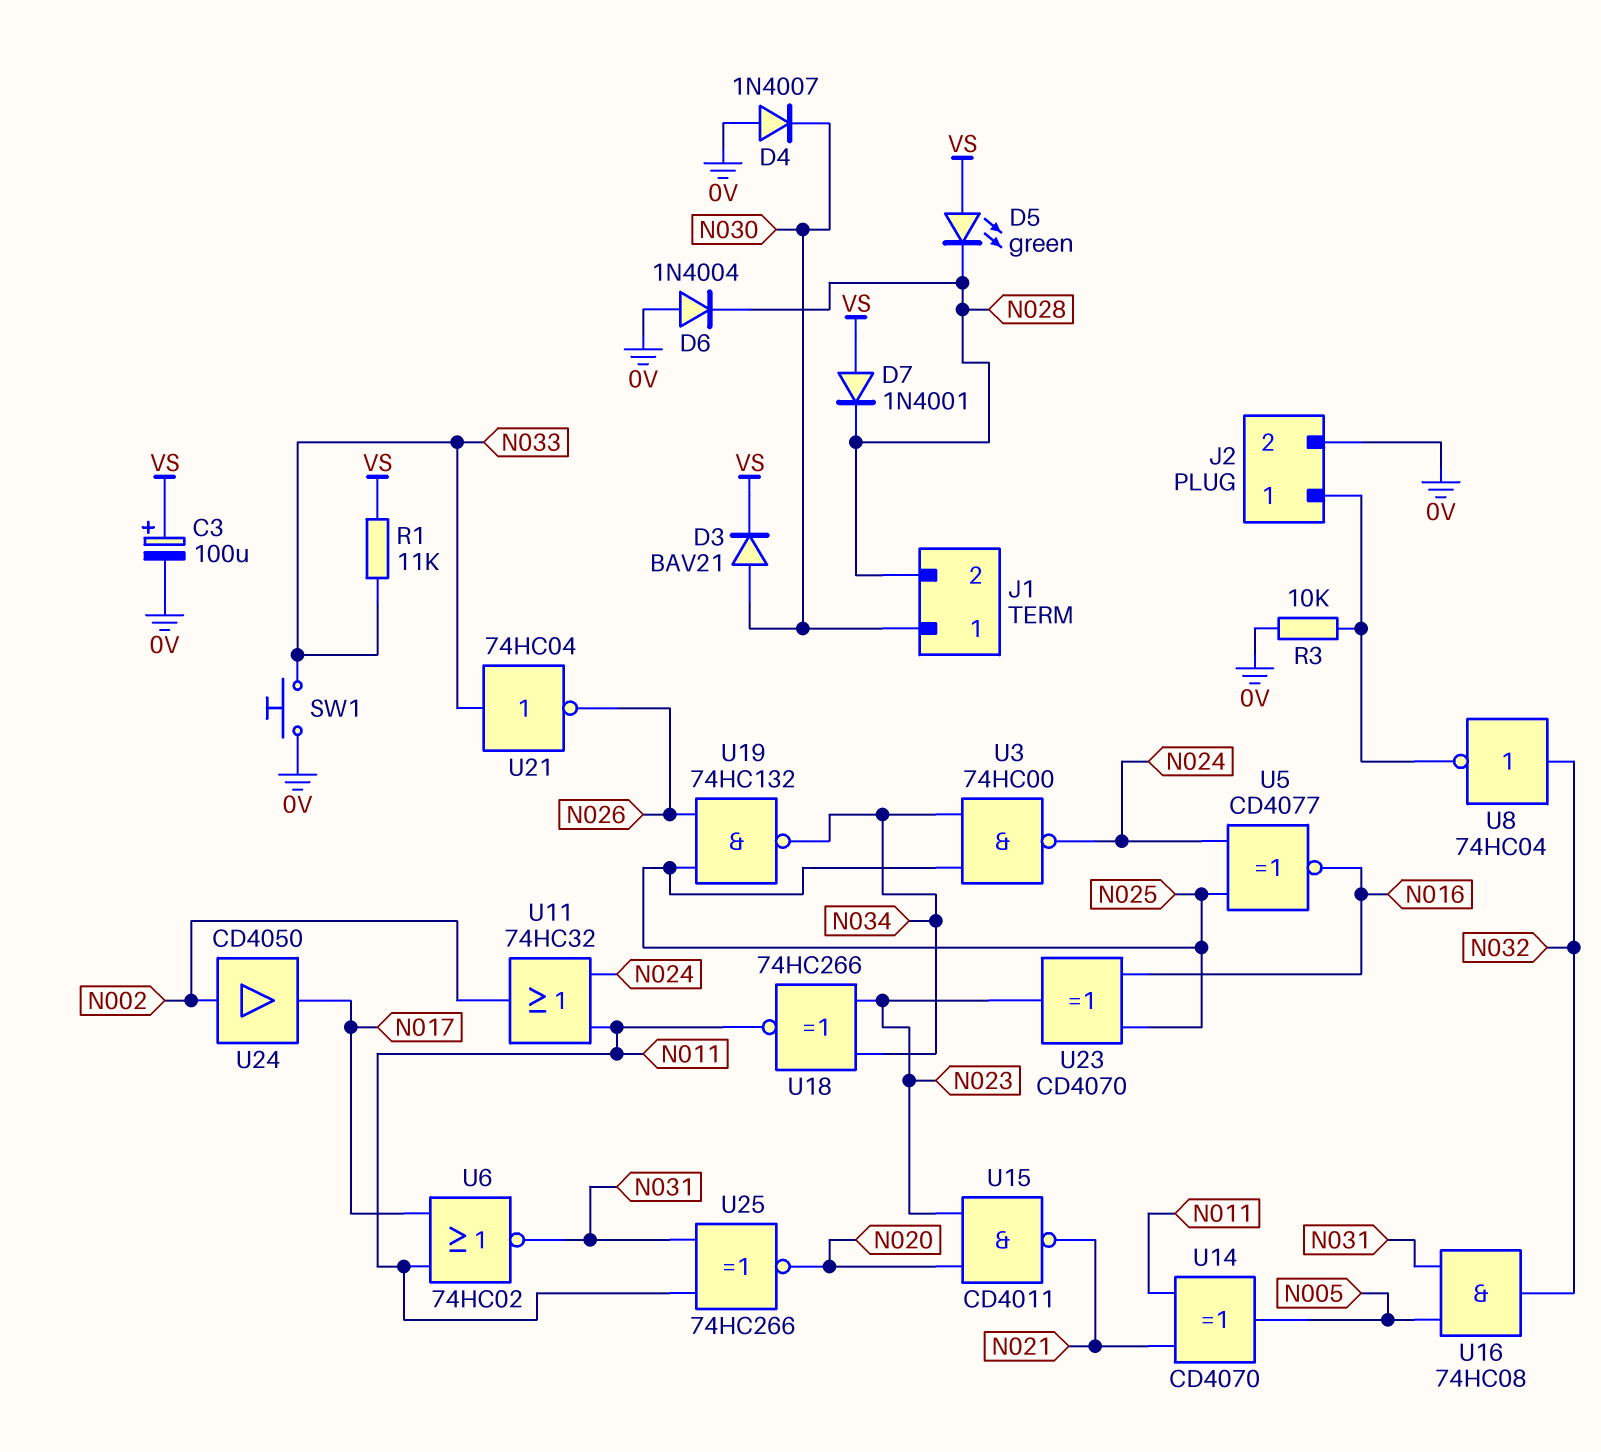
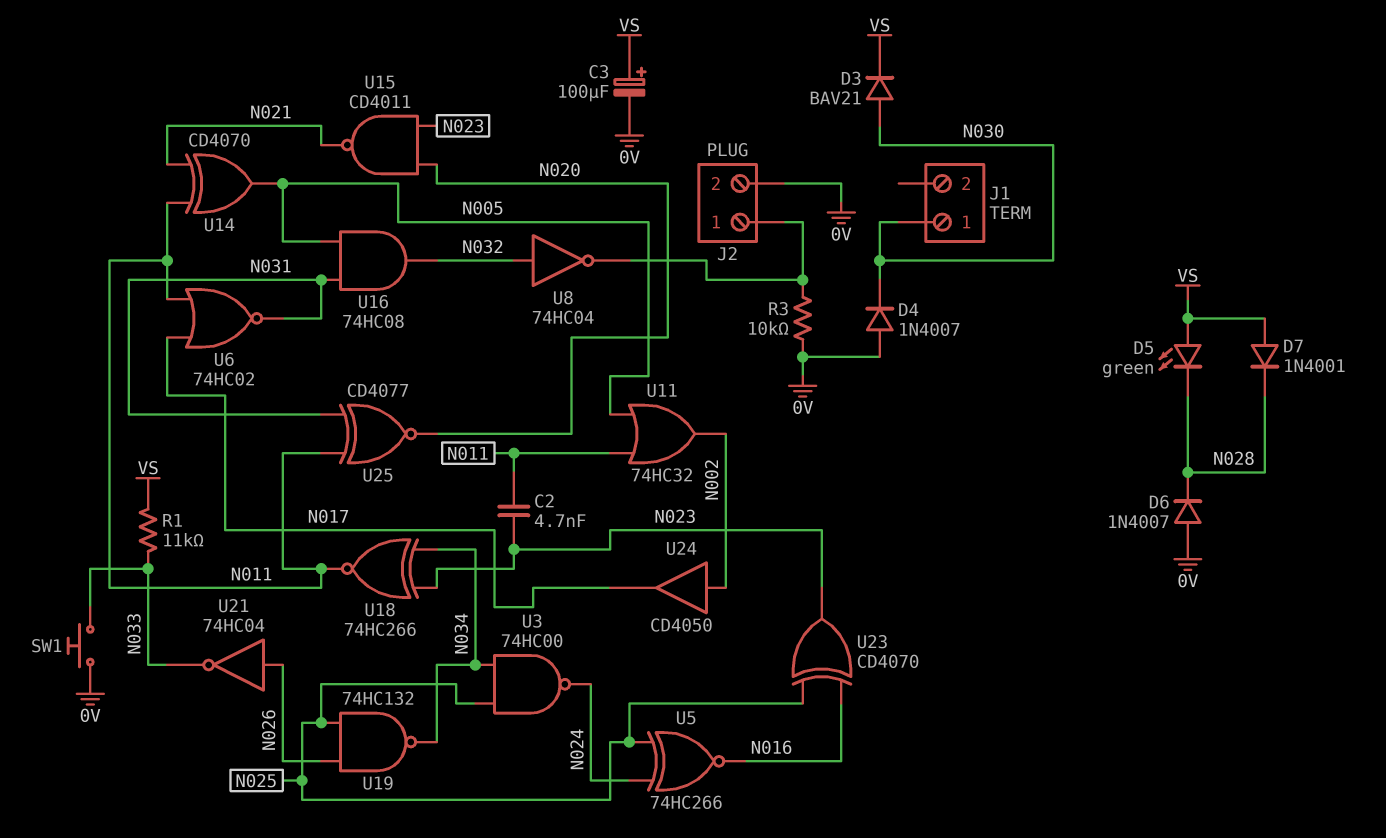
C2: none -> 4.7nF (N011, N023)
D6: diode 1N4004 (A 0V, K N028) -> diode 1N4007 (A 0V, K N028)
J1 pin 2: N028 -> none
U5: XNOR CD4077 (in N024, in N025, out N016) -> XNOR 74HC266 (in N024, in N025, out N016)
U11: OR 74HC32 (in N011, in N024, out N002) -> OR 74HC32 (in N005, in N011, out N002)
U21: NOT 74HC04 (in N033, out N026) -> NOT 74HC04 (in N026, out N033)
U25: XNOR 74HC266 (in N011, in N031, out N020) -> XNOR CD4077 (in N011, in N031, out N020)

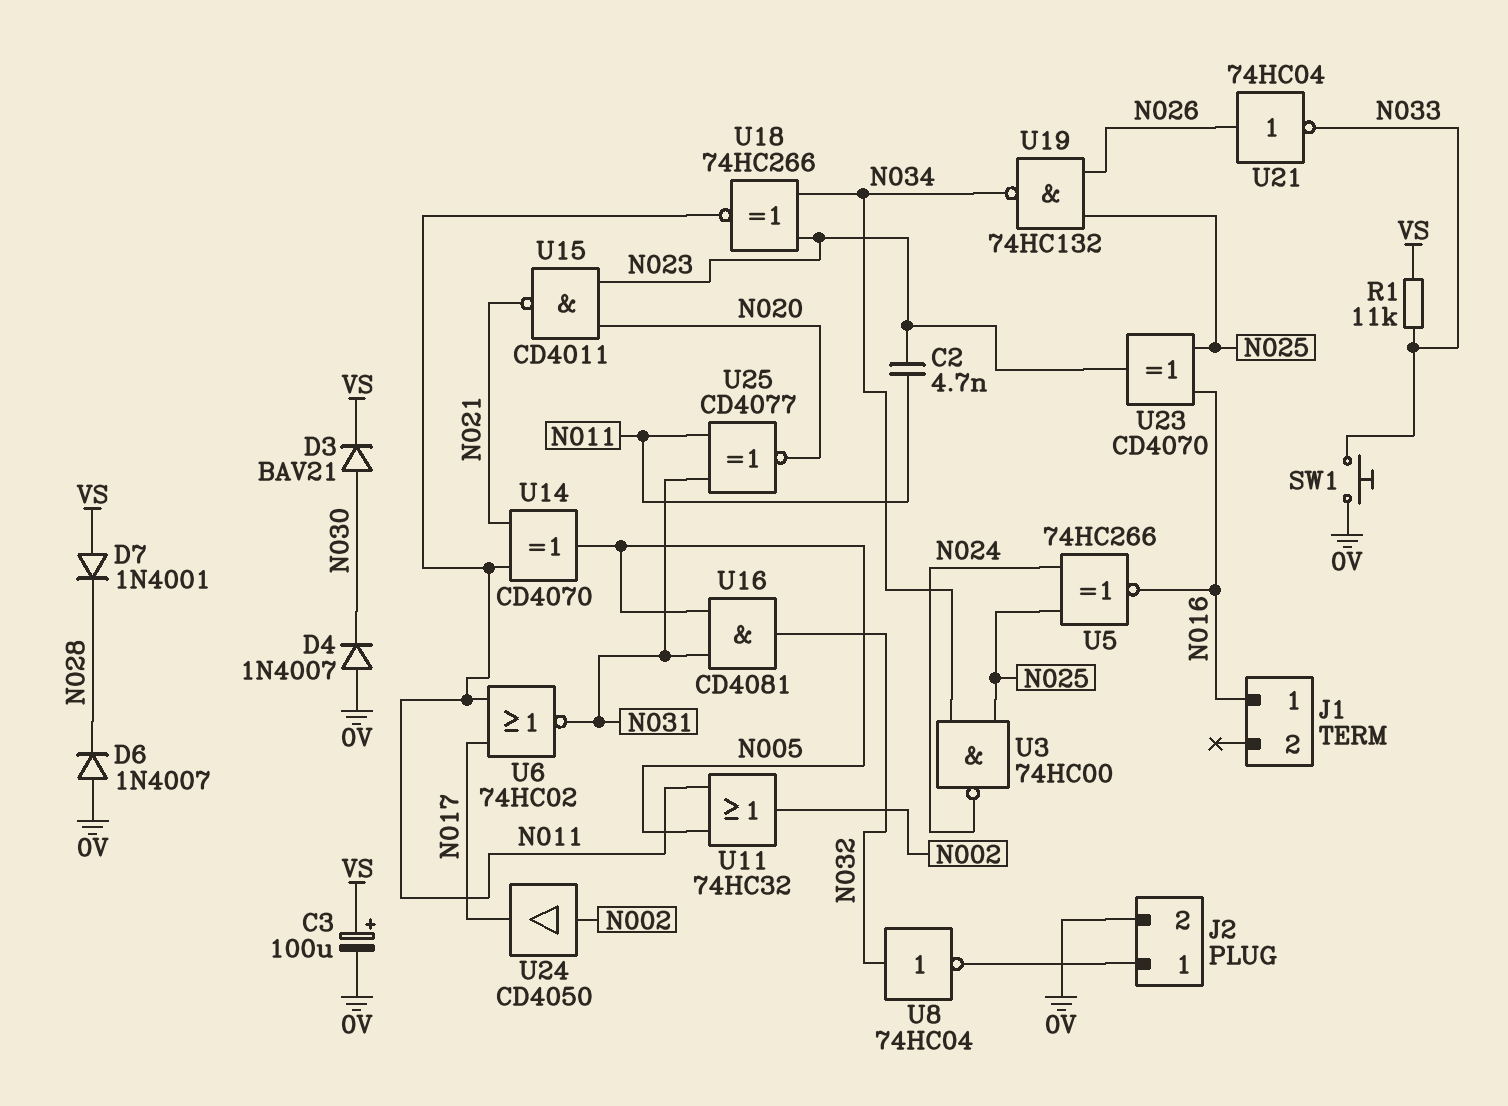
D5: LED green (A VS, K N028) -> none
J1 pin 1: N030 -> N016
R3: 10k (0V, J2/1) -> none
U16: AND 74HC08 (in N005, in N031, out N032) -> AND CD4081 (in N005, in N031, out N032)

